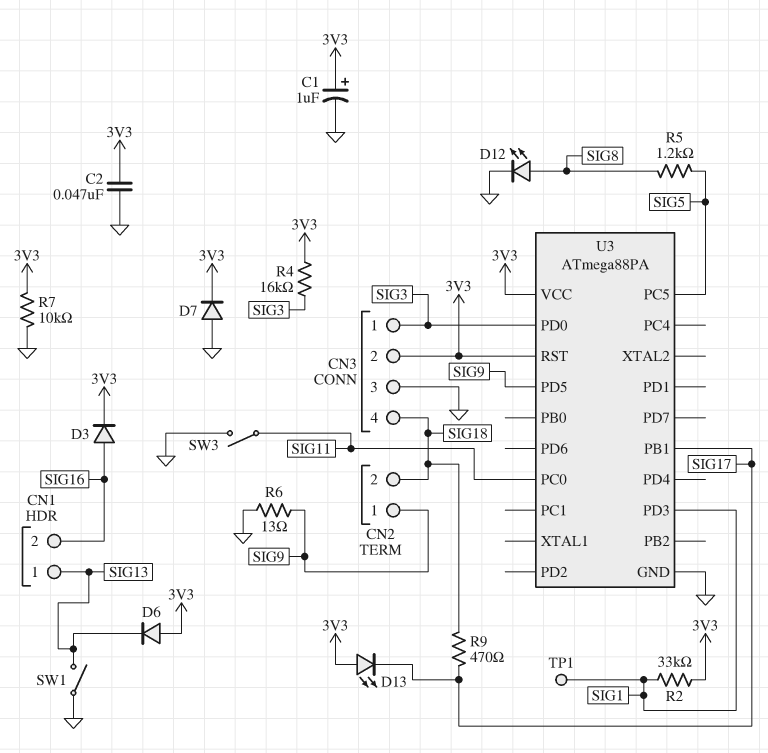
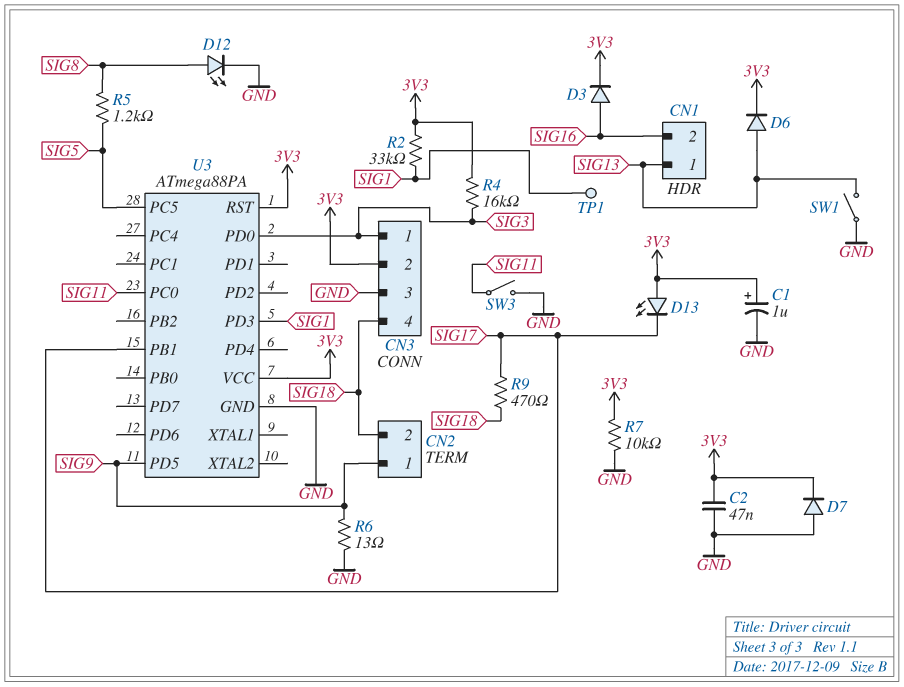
D6: diode (A 3V3, K SIG13) -> diode (A SIG13, K 3V3)

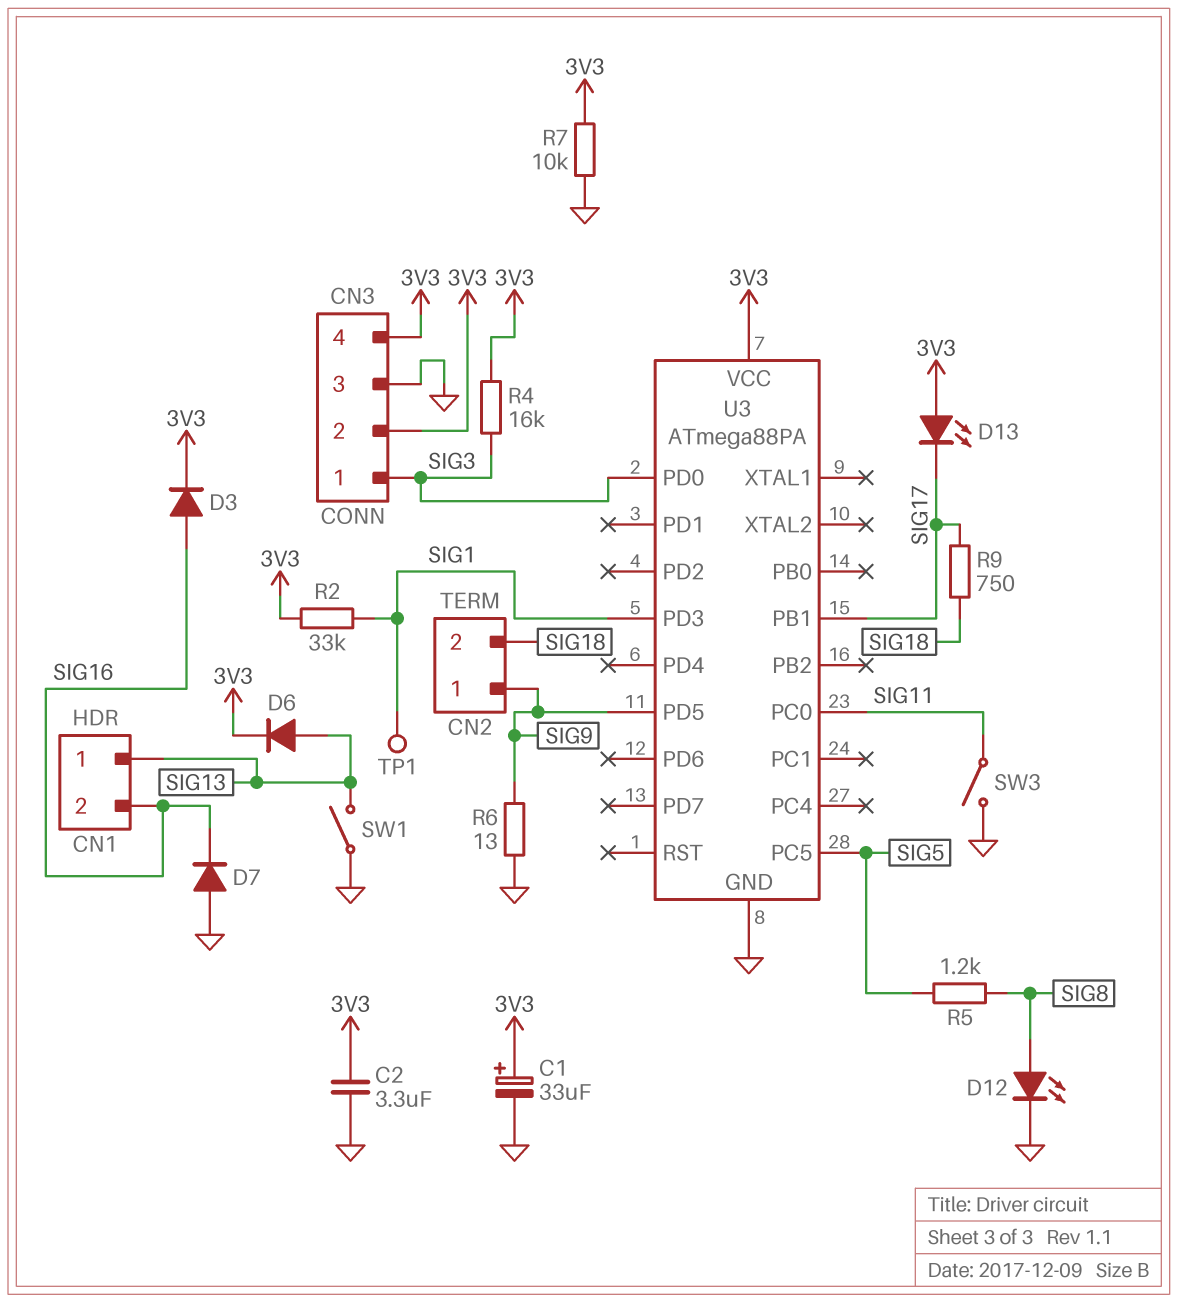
C1: 1uF (plus 3V3, minus GND) -> 33uF (plus 3V3, minus GND)
C2: 47nF (3V3, GND) -> 3.3uF (3V3, GND)
CN3 pin 4: SIG18 -> 3V3
D7: diode (A GND, K 3V3) -> diode (A GND, K SIG16)
R9: 470 (SIG17, SIG18) -> 750 (SIG17, SIG18)
U3 pin RST: 3V3 -> none

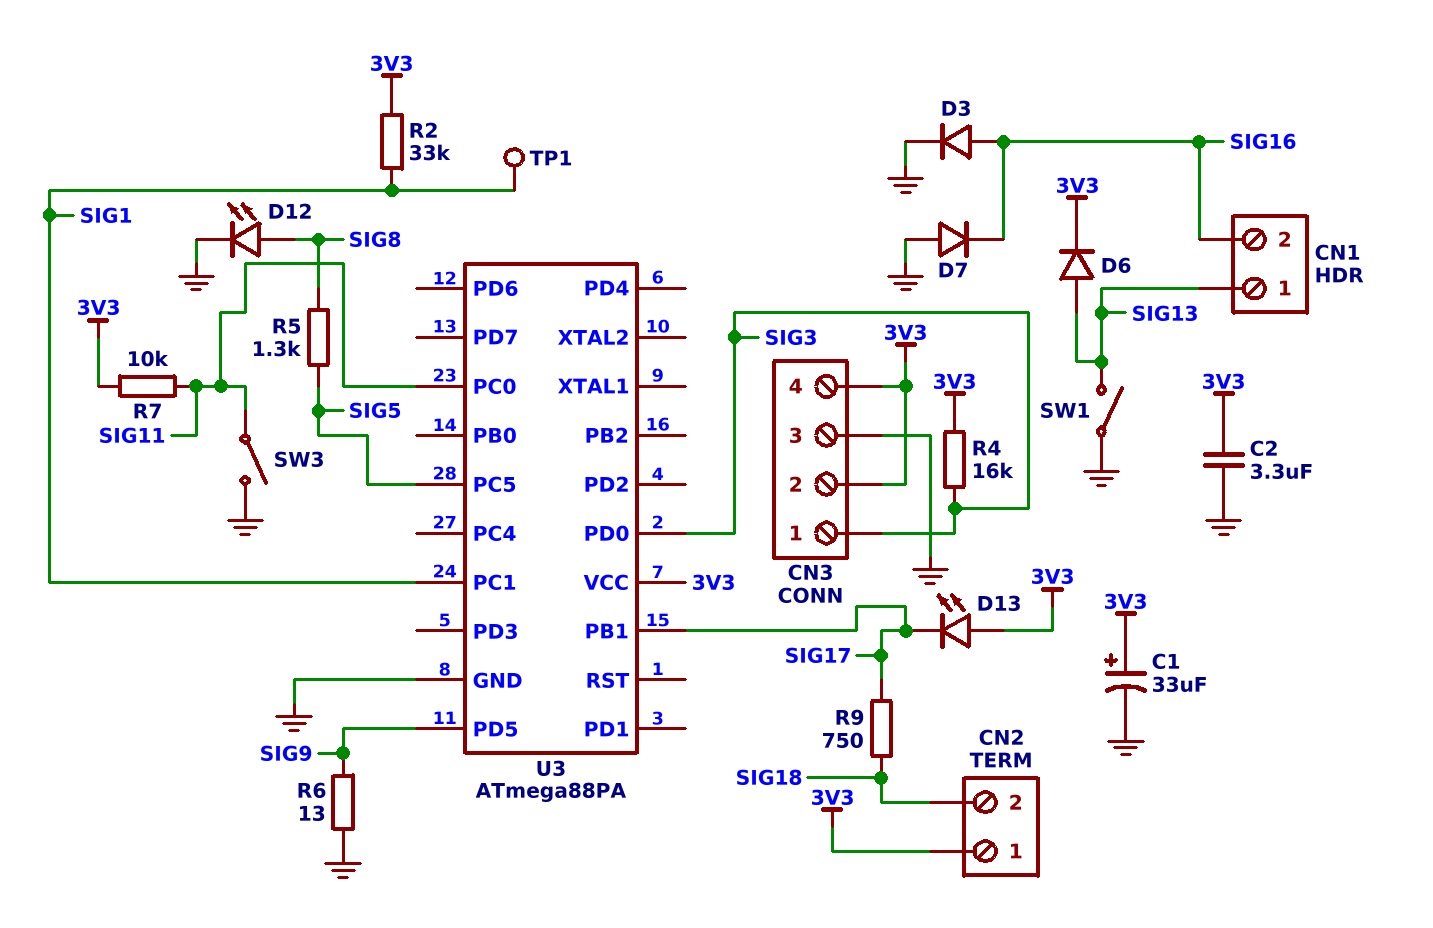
CN2 pin 1: SIG9 -> 3V3
D3: diode (A SIG16, K 3V3) -> diode (A SIG16, K GND)
R5: 1.2k (SIG5, SIG8) -> 1.3k (SIG5, SIG8)
R7: 10k (3V3, GND) -> 10k (3V3, SIG11)
U3 pin PC1: none -> SIG1
U3 pin PD3: SIG1 -> none

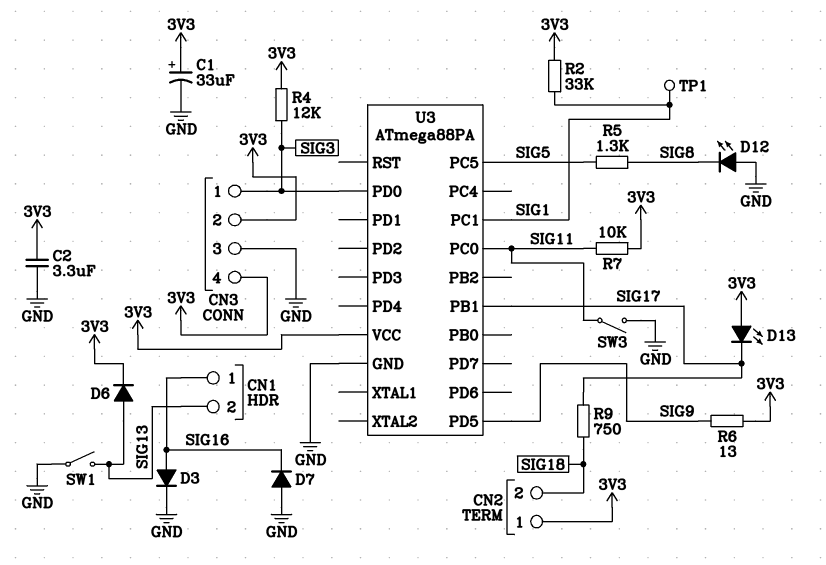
CN1 pin 1: SIG13 -> SIG16
CN1 pin 2: SIG16 -> SIG13
D12: LED (A SIG8, K GND) -> LED (A GND, K SIG8)
R4: 16k (3V3, SIG3) -> 12k (3V3, SIG3)
R6: 13 (GND, SIG9) -> 13 (3V3, SIG9)

